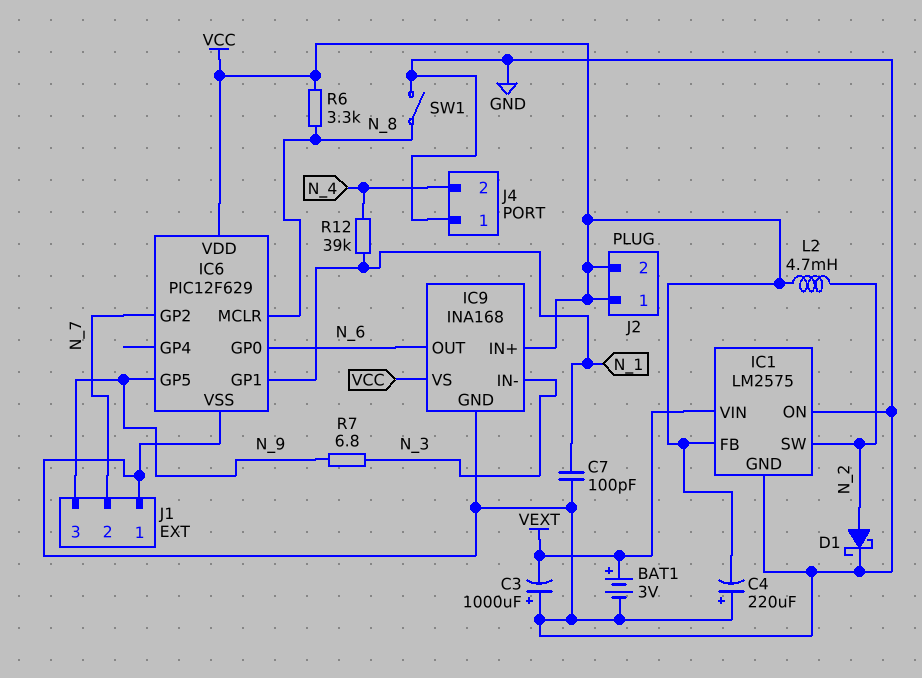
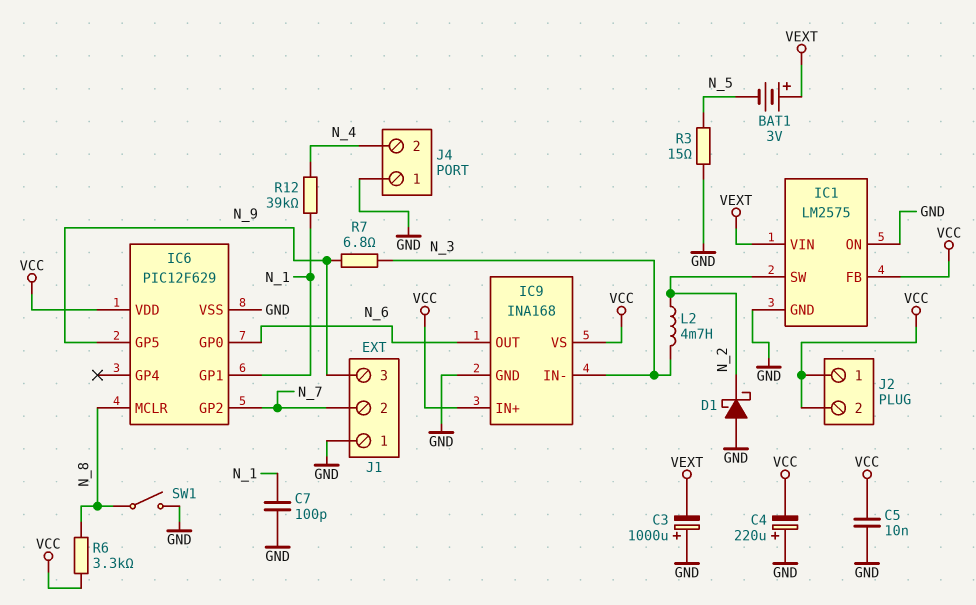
BAT1: 3V (plus VEXT, minus GND) -> 3V (plus VEXT, minus N_5)
C5: none -> 10nF (GND, VCC)
D1: schottky (A N_2, K GND) -> schottky (A GND, K N_2)
L2: 4.7mH (N_2, VCC) -> 4.7mH (N_2, N_3)
R3: none -> 15 (GND, N_5)

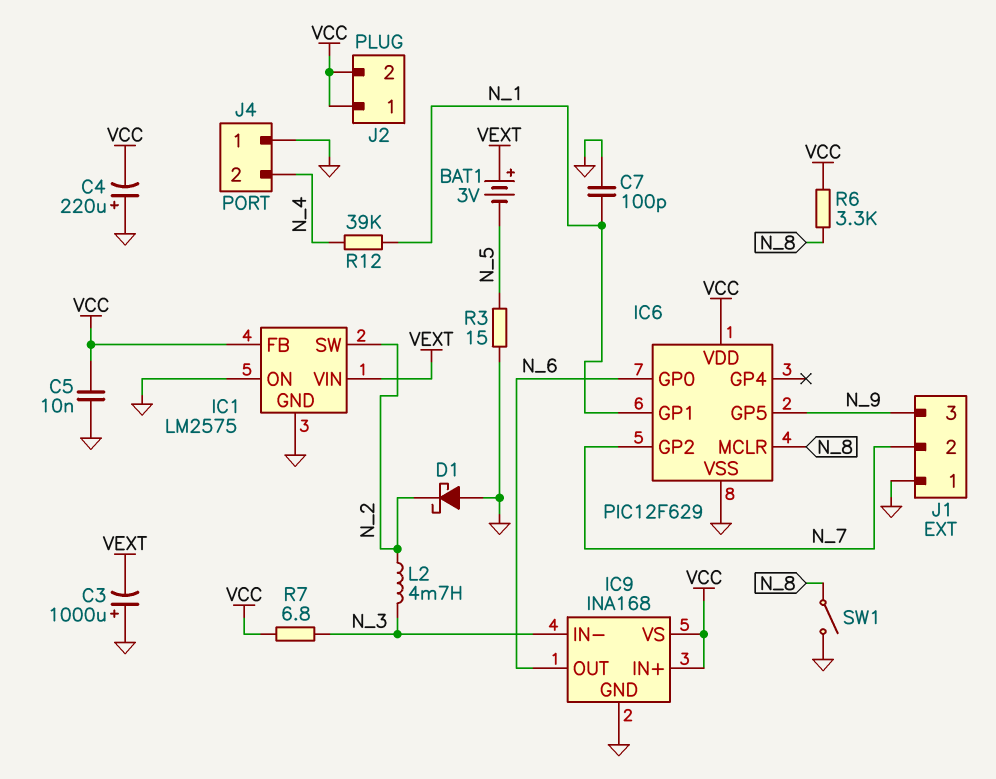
R7: 6.8 (N_3, N_9) -> 6.8 (N_3, VCC)

